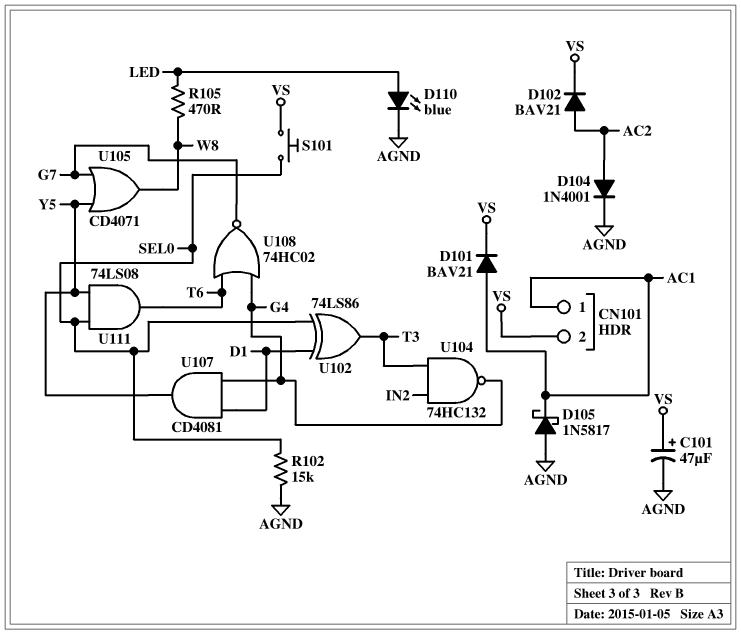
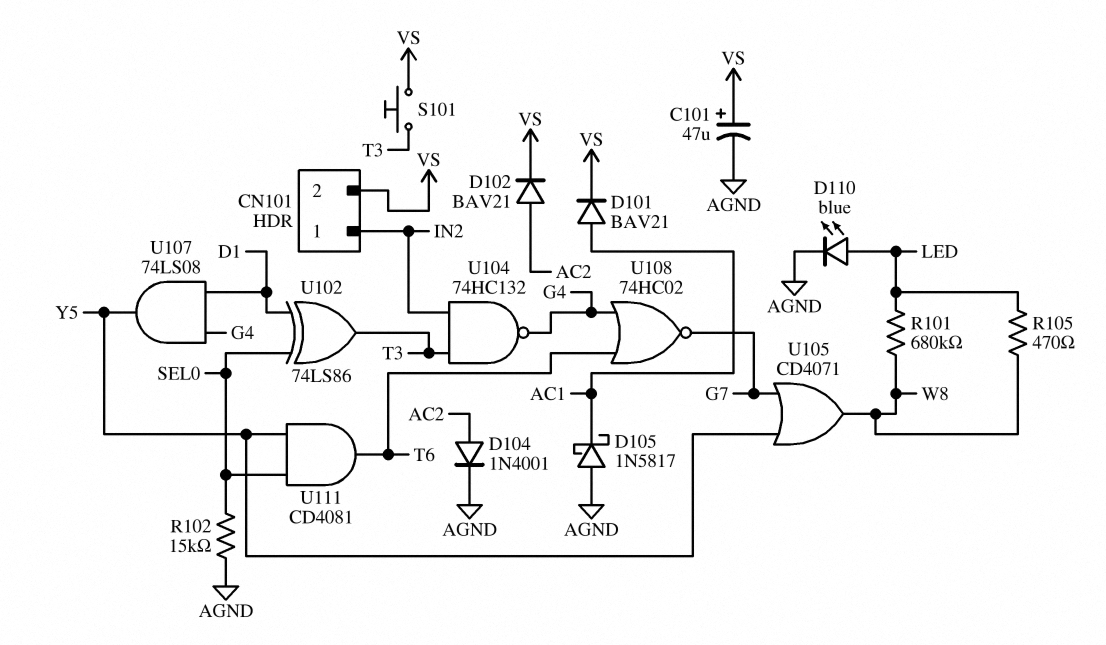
CN101 pin 1: AC1 -> IN2
R101: none -> 680k (LED, W8)
S101: button (SEL0, VS) -> button (T3, VS)
U107: AND CD4081 (in D1, in G4, out Y5) -> AND 74LS08 (in D1, in G4, out Y5)
U111: AND 74LS08 (in SEL0, in Y5, out T6) -> AND CD4081 (in SEL0, in Y5, out T6)

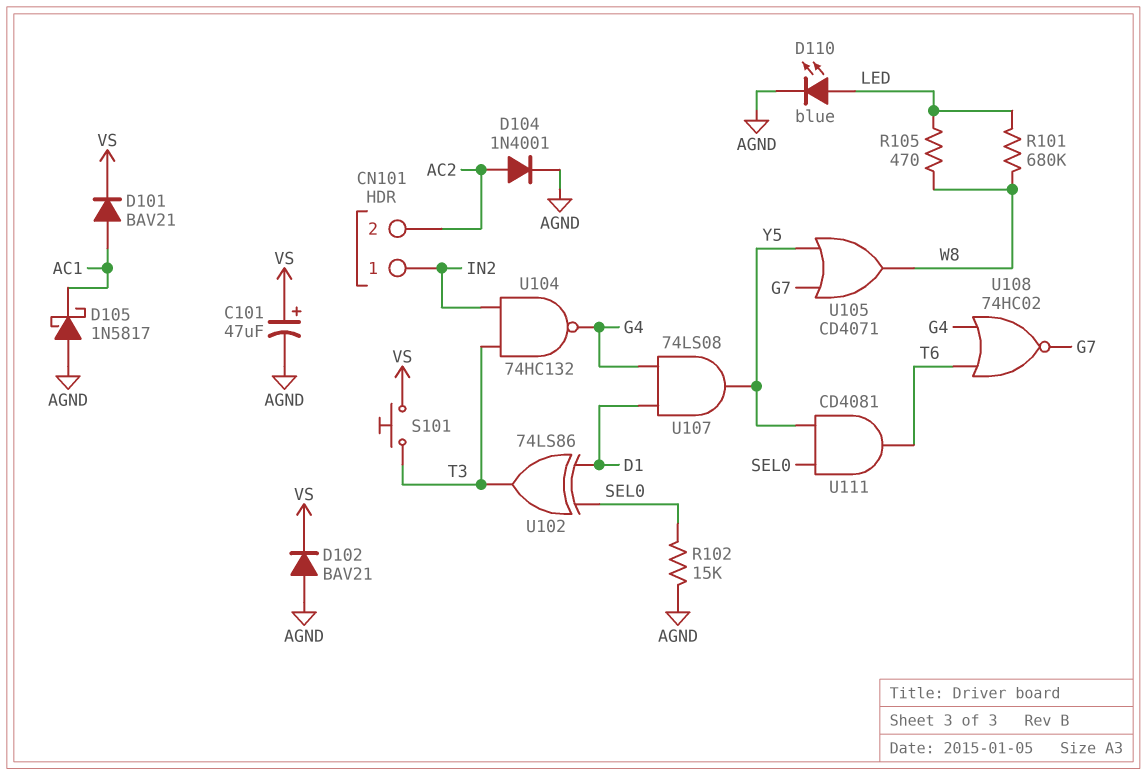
CN101 pin 2: VS -> AC2
D102: diode BAV21 (A AC2, K VS) -> diode BAV21 (A AGND, K VS)

